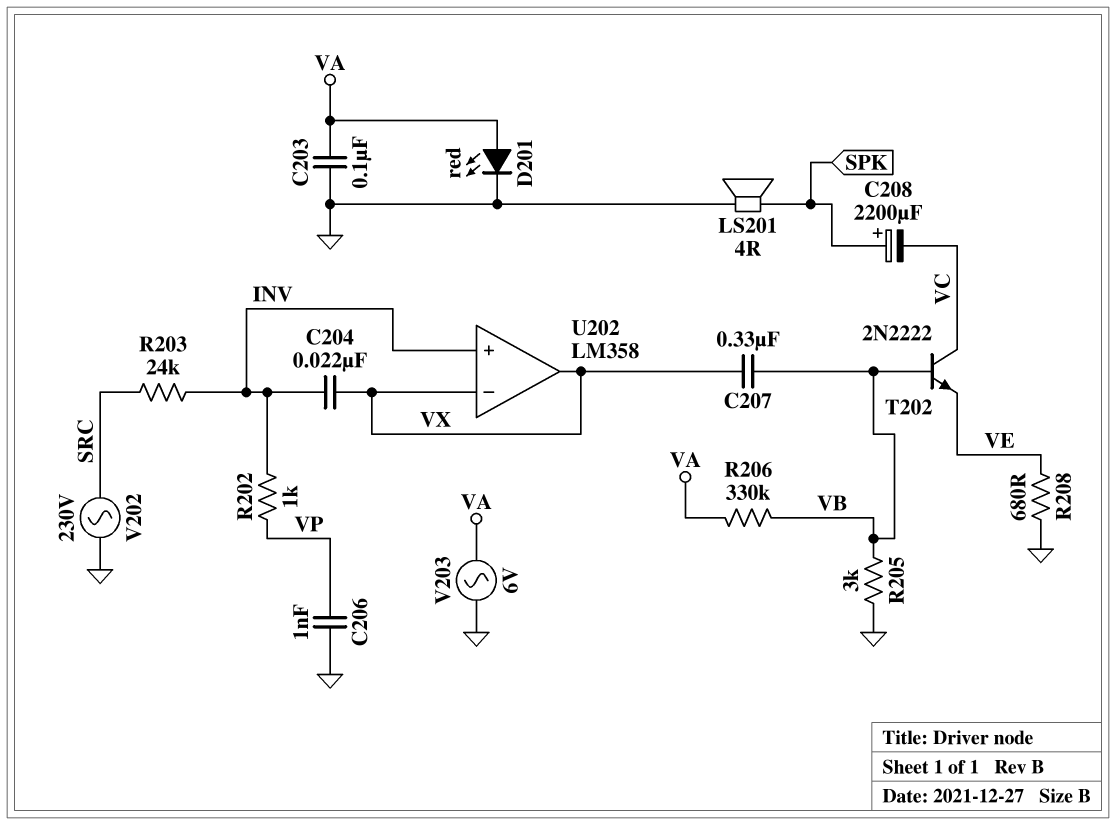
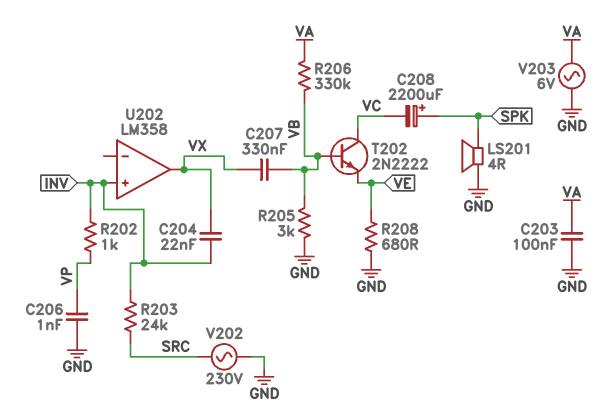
D201: LED red (A VA, K GND) -> none
U202 pin in-: VX -> none

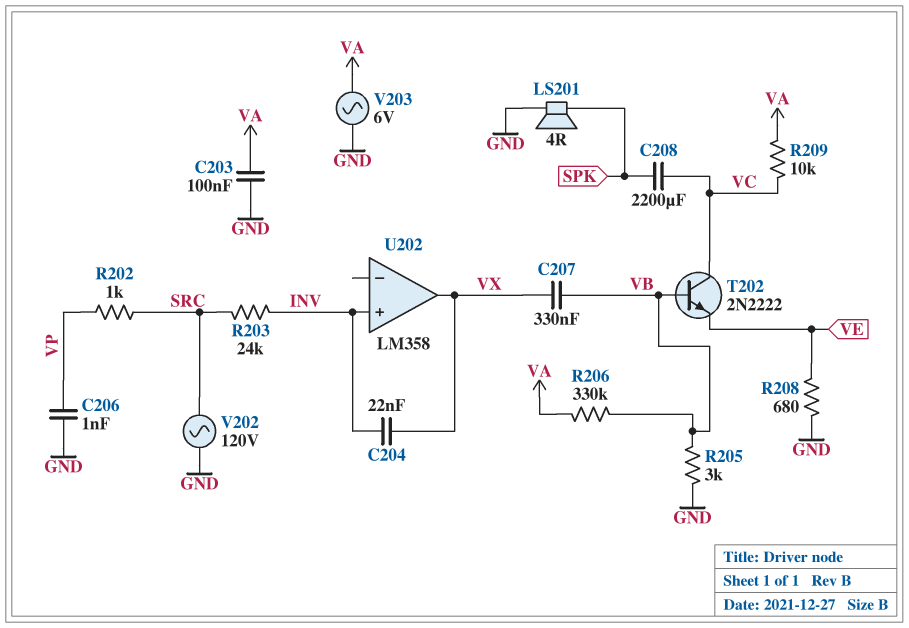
C208: 2200uF (plus SPK, minus VC) -> 2200uF (SPK, VC)
R202: 1k (INV, VP) -> 1k (SRC, VP)
R209: none -> 10k (VA, VC)
V202: AC 230V (GND, SRC) -> AC 120V (GND, SRC)

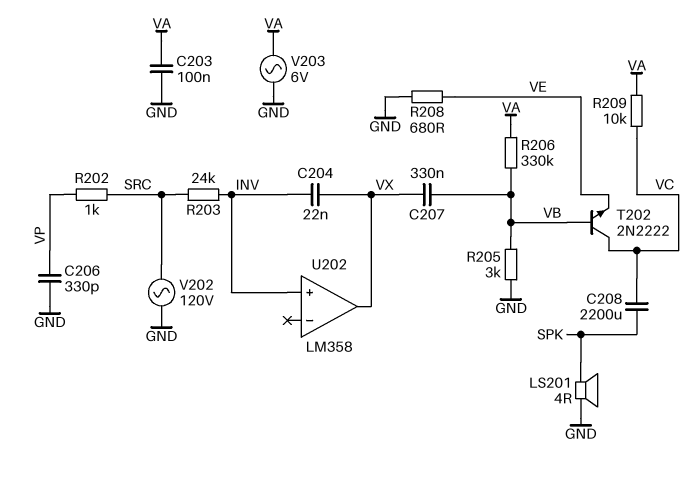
C206: 1nF (GND, VP) -> 330pF (GND, VP)

